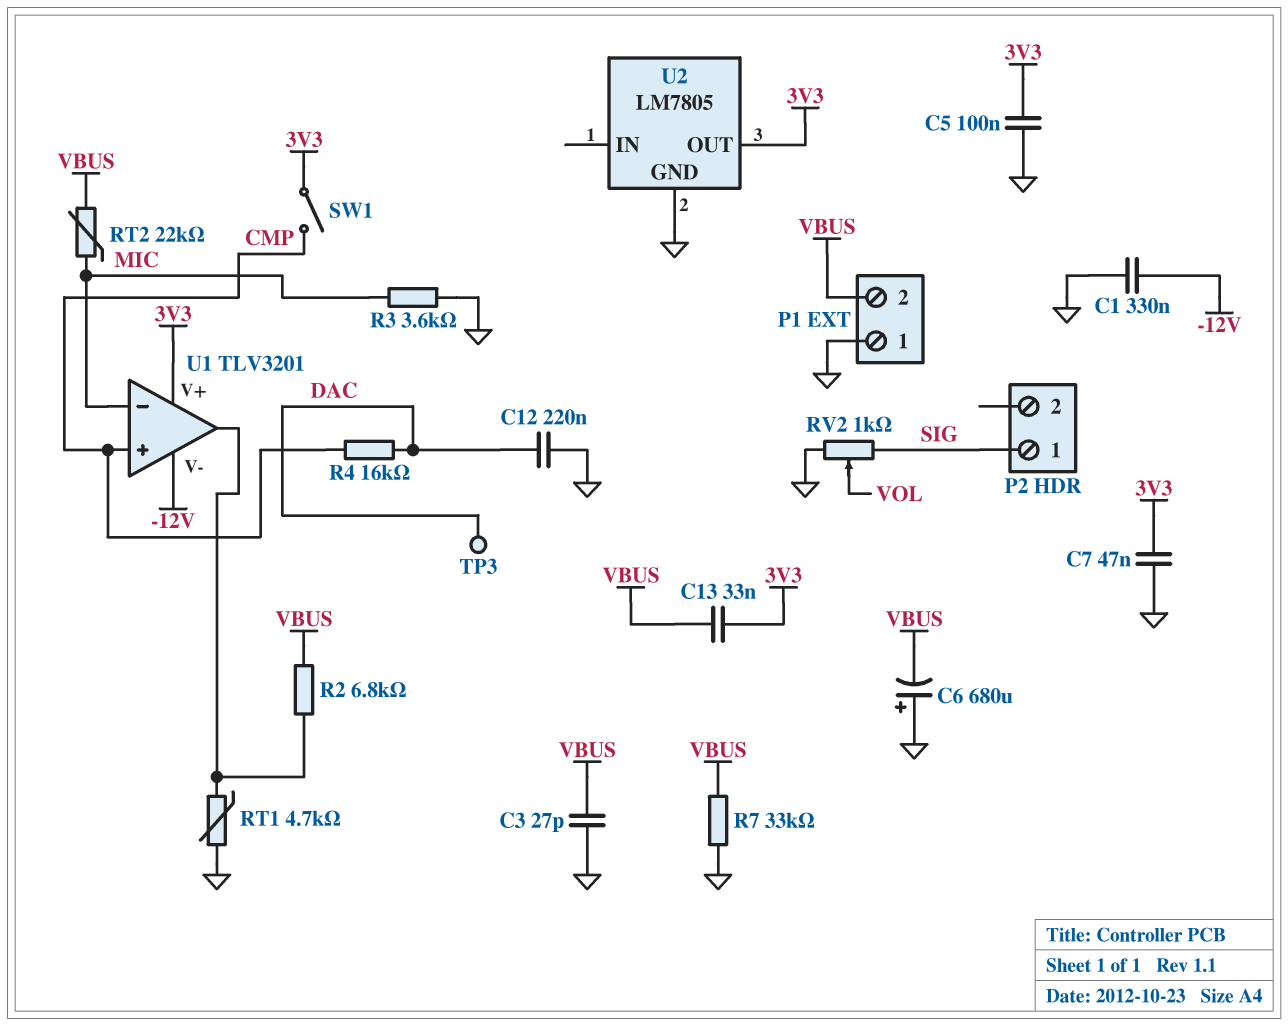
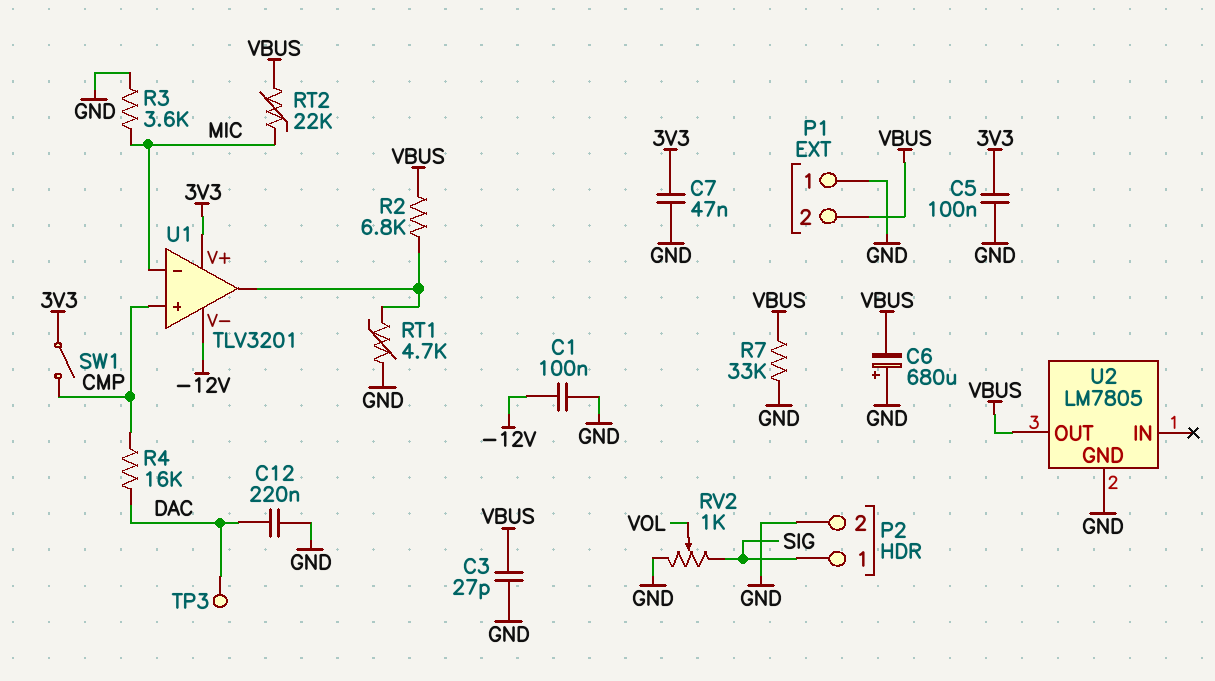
C1: 330nF (-12V, GND) -> 100nF (-12V, GND)
C13: 33nF (3V3, VBUS) -> none
P2 pin 2: none -> GND
U2 pin OUT: 3V3 -> VBUS

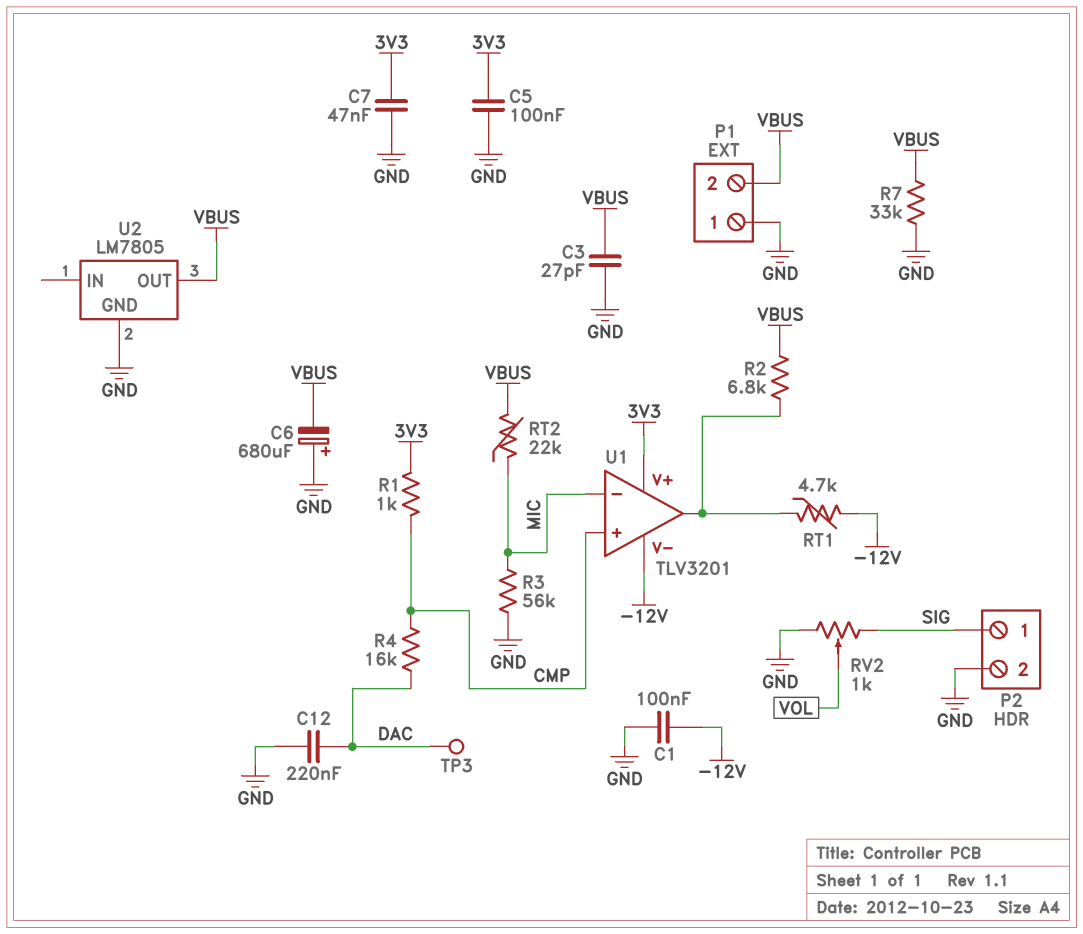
R1: none -> 1k (3V3, CMP)
R3: 3.6k (GND, MIC) -> 56k (GND, MIC)
RT1: 4.7k (GND, U1/out) -> 4.7k (-12V, U1/out)
SW1: switch (3V3, CMP) -> none

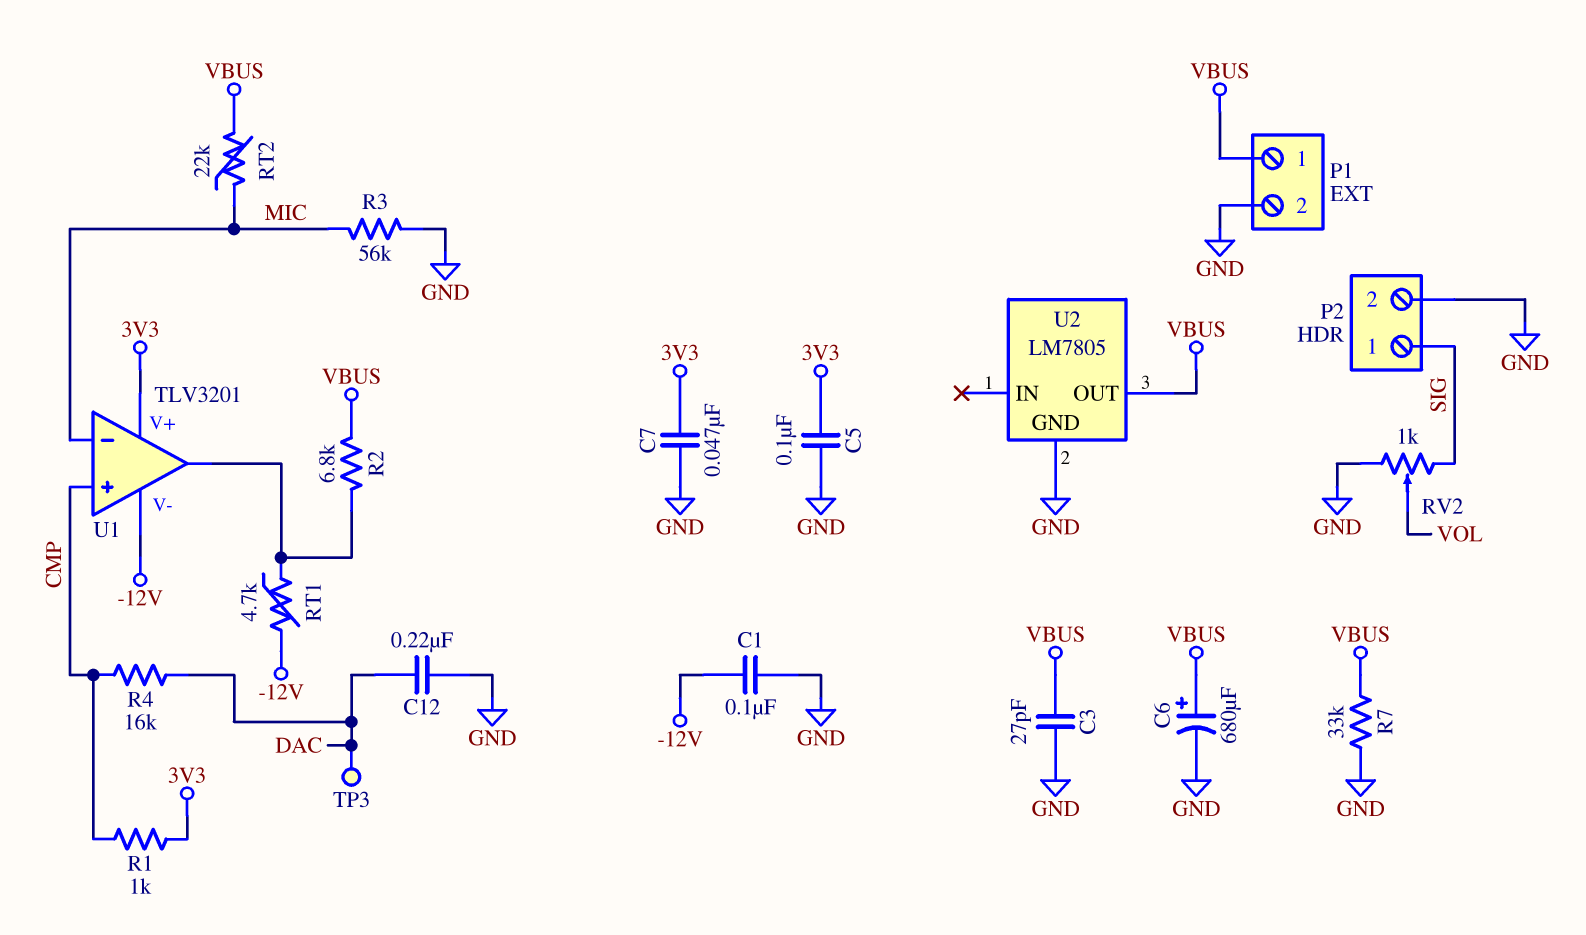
C6: 680uF (plus GND, minus VBUS) -> 680uF (plus VBUS, minus GND)
P1 pin 1: GND -> VBUS
P1 pin 2: VBUS -> GND

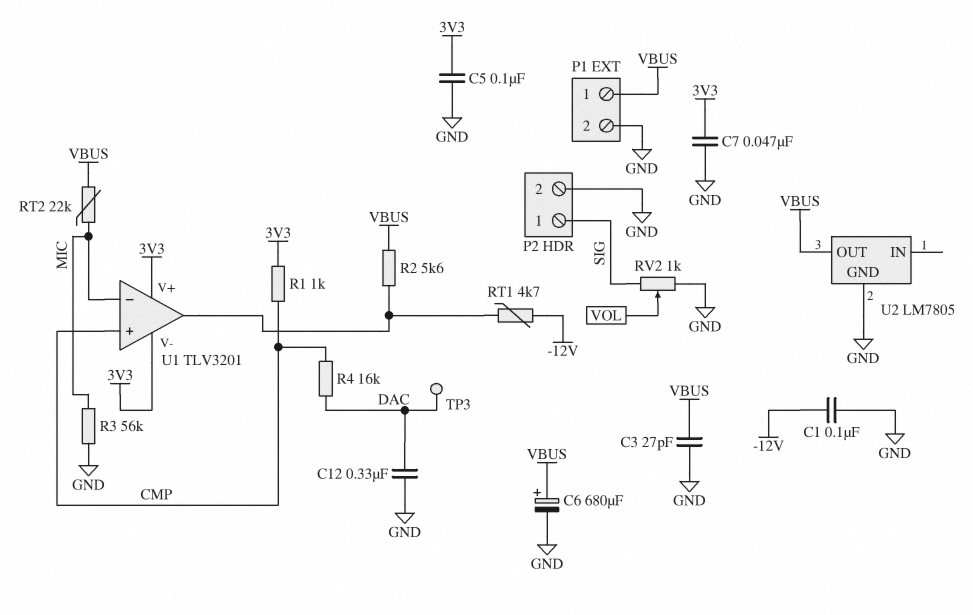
C12: 220nF (DAC, GND) -> 330nF (DAC, GND)
R2: 6.8k (U1/out, VBUS) -> 5.6k (U1/out, VBUS)
R7: 33k (GND, VBUS) -> none
U1 pin V-: -12V -> 3V3

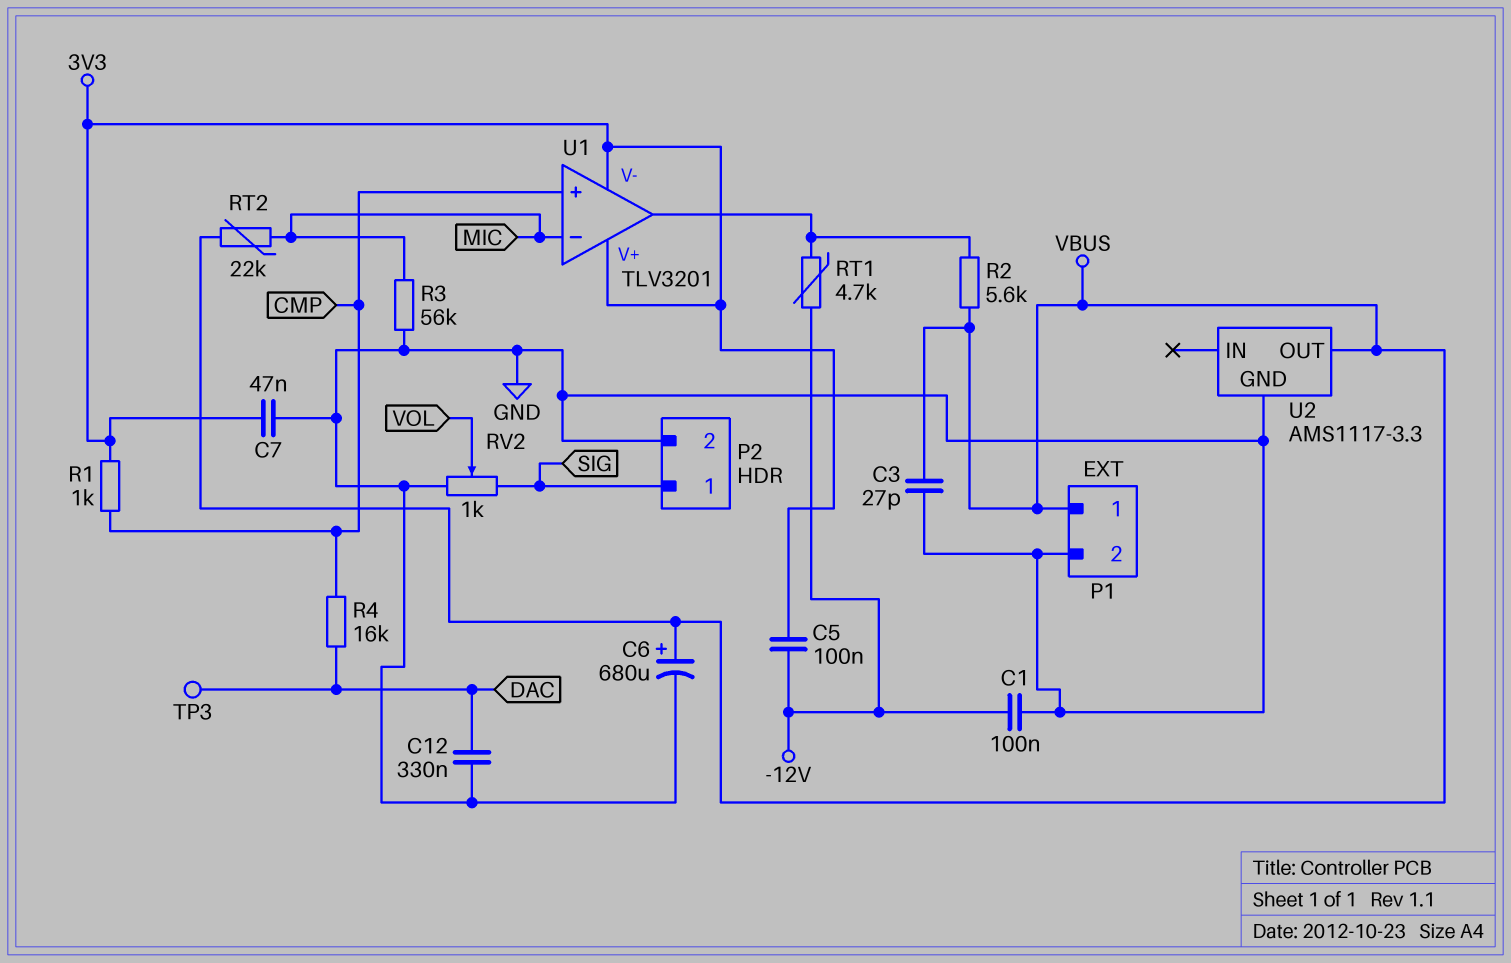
C5: 100nF (3V3, GND) -> 100nF (-12V, 3V3)
U2: LM7805 -> AMS1117-3.3

